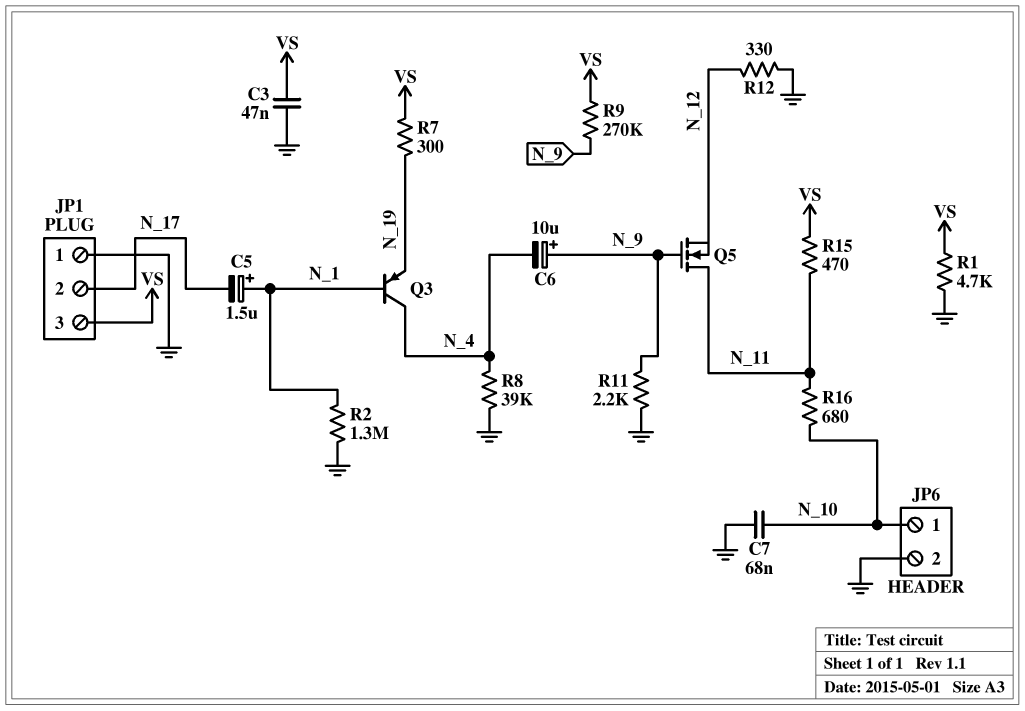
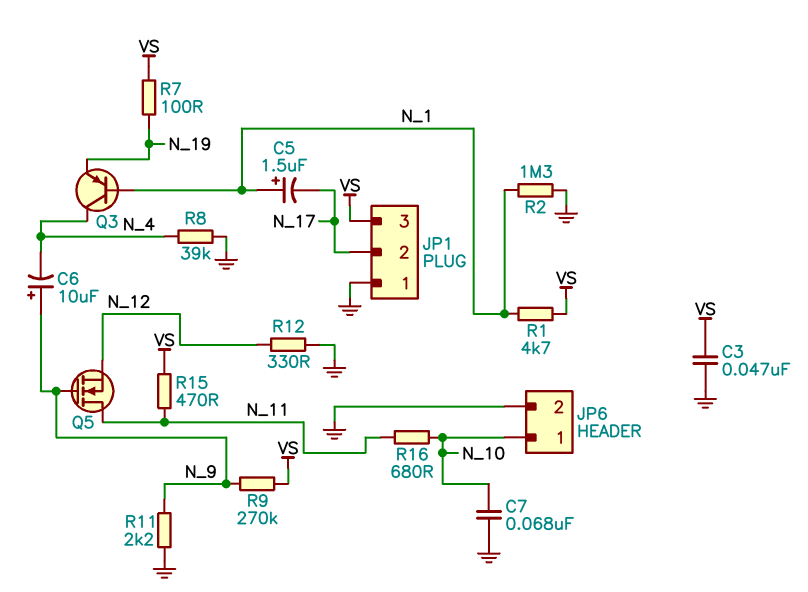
R1: 4.7k (GND, VS) -> 4.7k (N_1, VS)
R7: 300 (N_19, VS) -> 100 (N_19, VS)

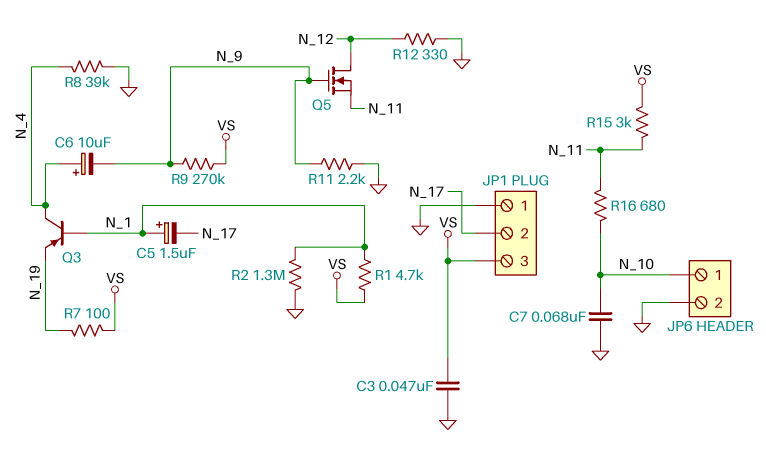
C6: 10uF (plus N_9, minus N_4) -> 10uF (plus N_4, minus N_9)
Q5: NMOS (G N_9, D N_11, S N_12) -> NMOS (G N_9, D N_12, S N_11)
R15: 470 (N_11, VS) -> 3k (N_11, VS)

